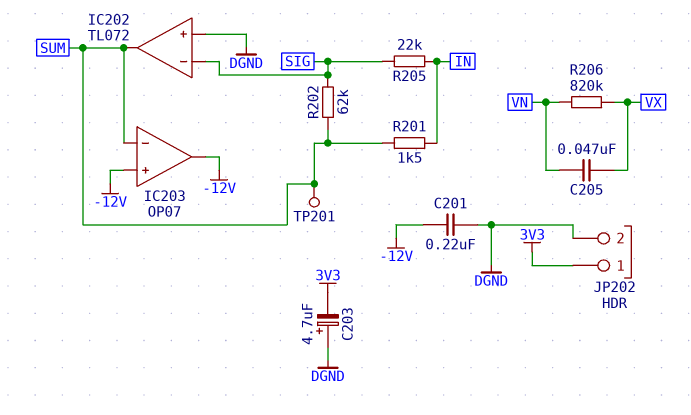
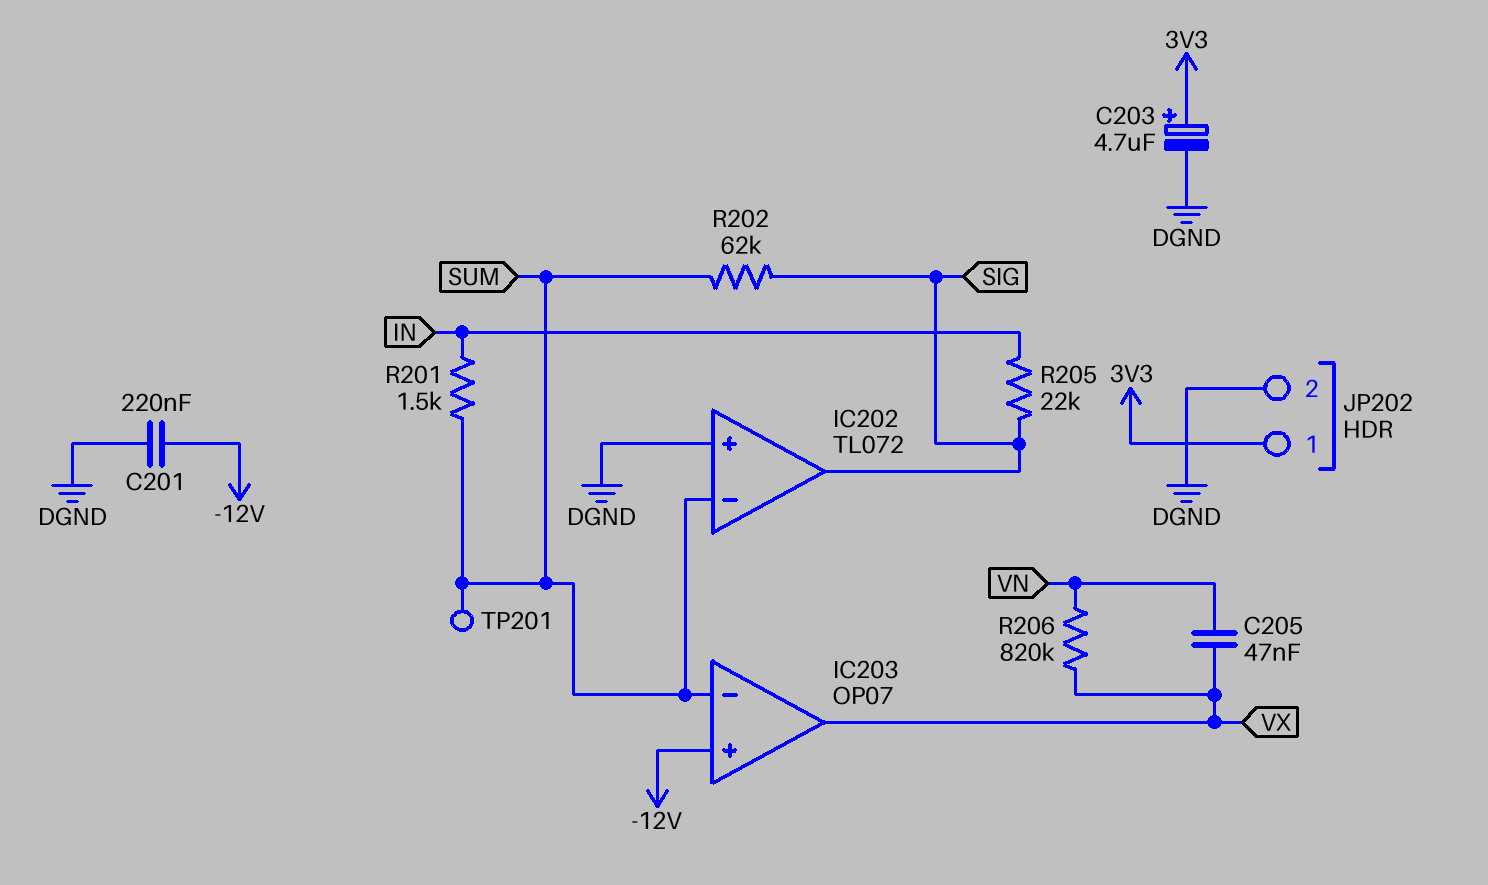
C203: 4.7uF (plus DGND, minus 3V3) -> 4.7uF (plus 3V3, minus DGND)
IC202 pin in-: SIG -> SUM
IC202 pin out: SUM -> SIG
IC203 pin out: -12V -> VX

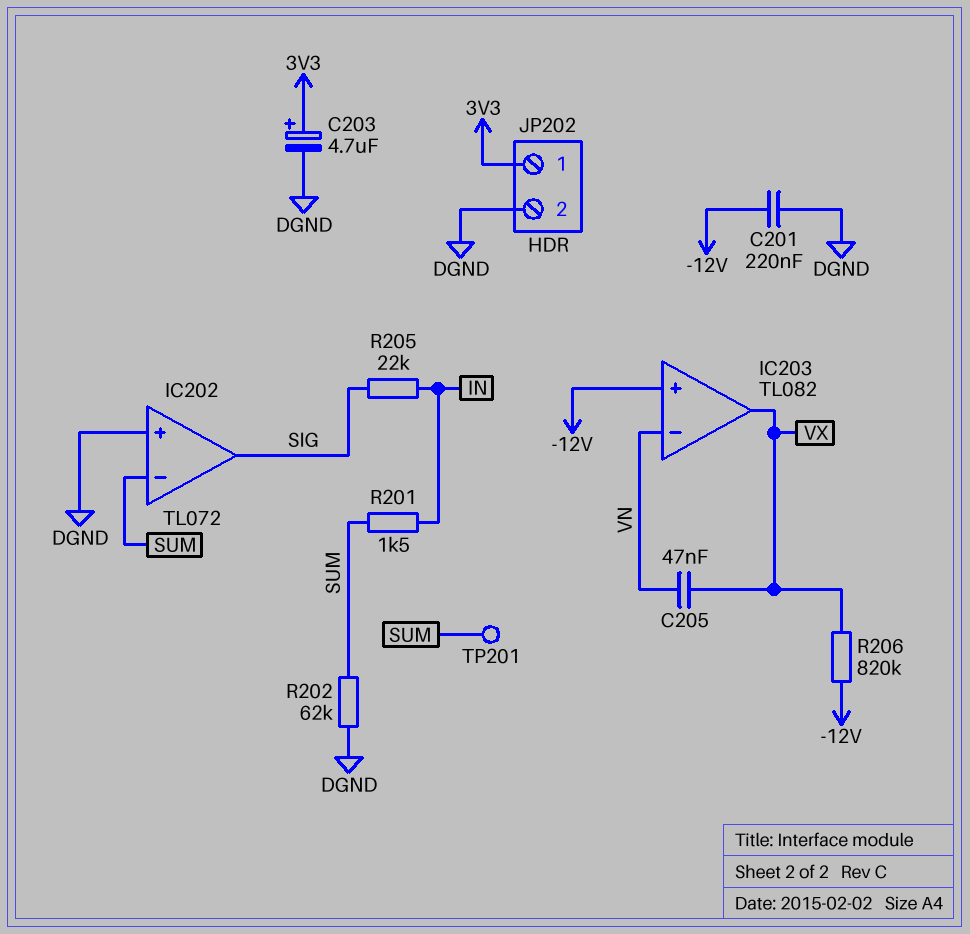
IC203: OP07 -> TL082
IC203 pin in-: SUM -> VN
R202: 62k (SIG, SUM) -> 62k (DGND, SUM)
R206: 820k (VN, VX) -> 820k (-12V, VX)

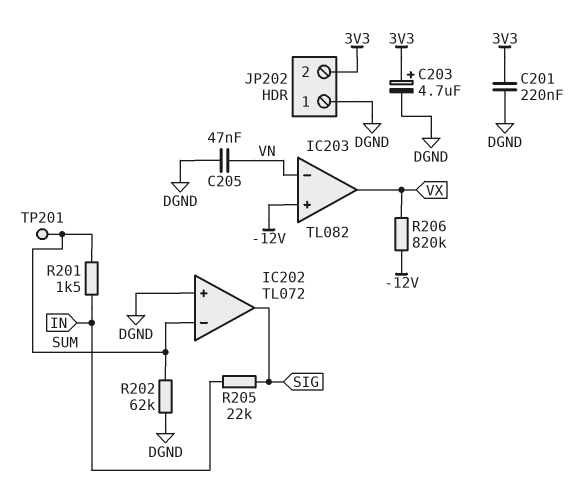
C201: 220nF (-12V, DGND) -> 220nF (3V3, DGND)
C205: 47nF (VN, VX) -> 47nF (DGND, VN)
JP202 pin 1: 3V3 -> DGND
JP202 pin 2: DGND -> 3V3

